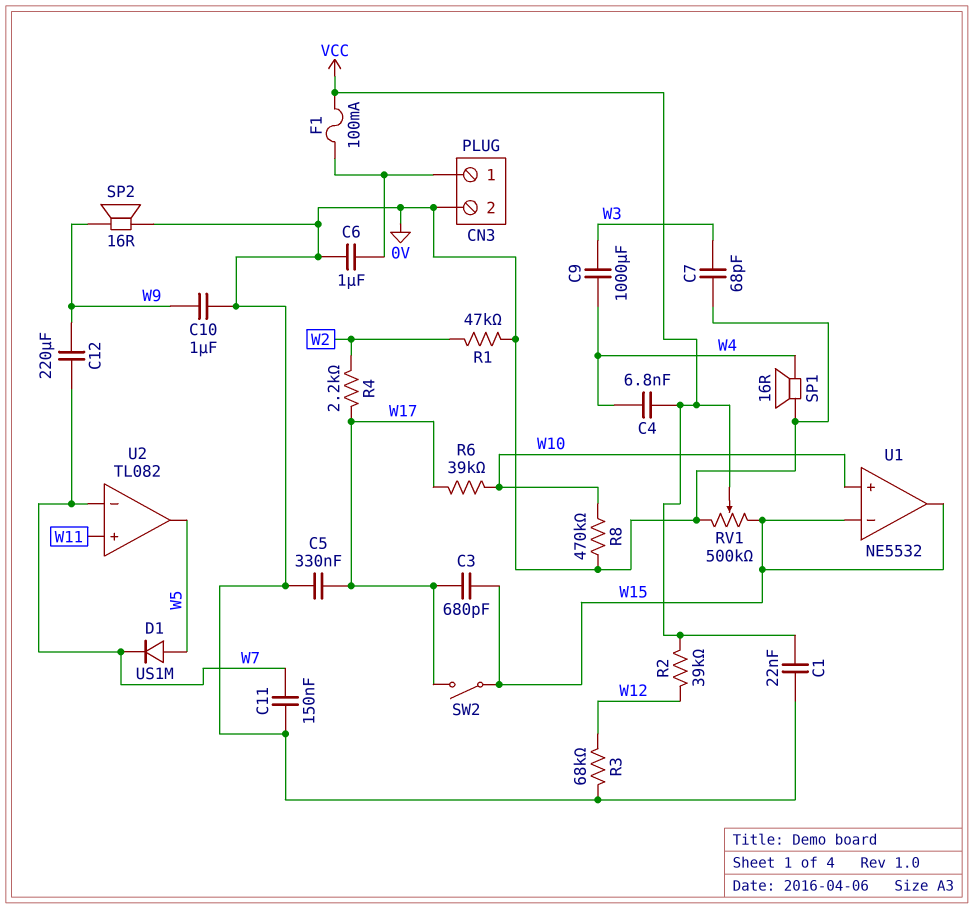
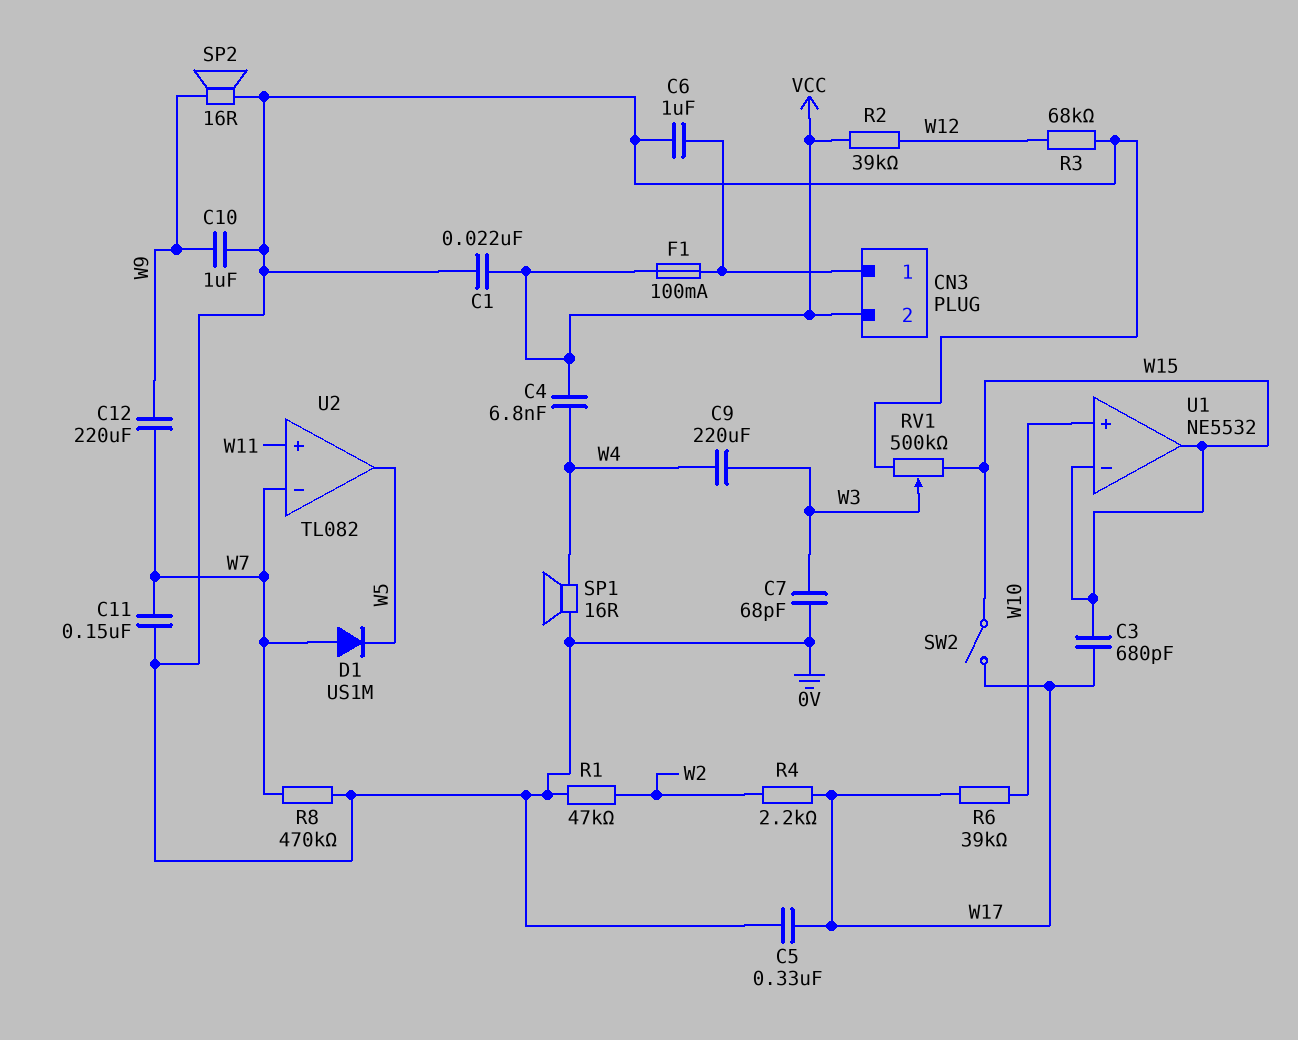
C9: 1000uF (W3, W4) -> 220uF (W3, W4)
CN3 pin 2: 0V -> VCC
D1: diode US1M (A W5, K W7) -> diode US1M (A W7, K W5)
R8: 470k (0V, W10) -> 470k (0V, W7)
RV1: 500k (0V, W15, wiper VCC) -> 500k (0V, W15, wiper W3)

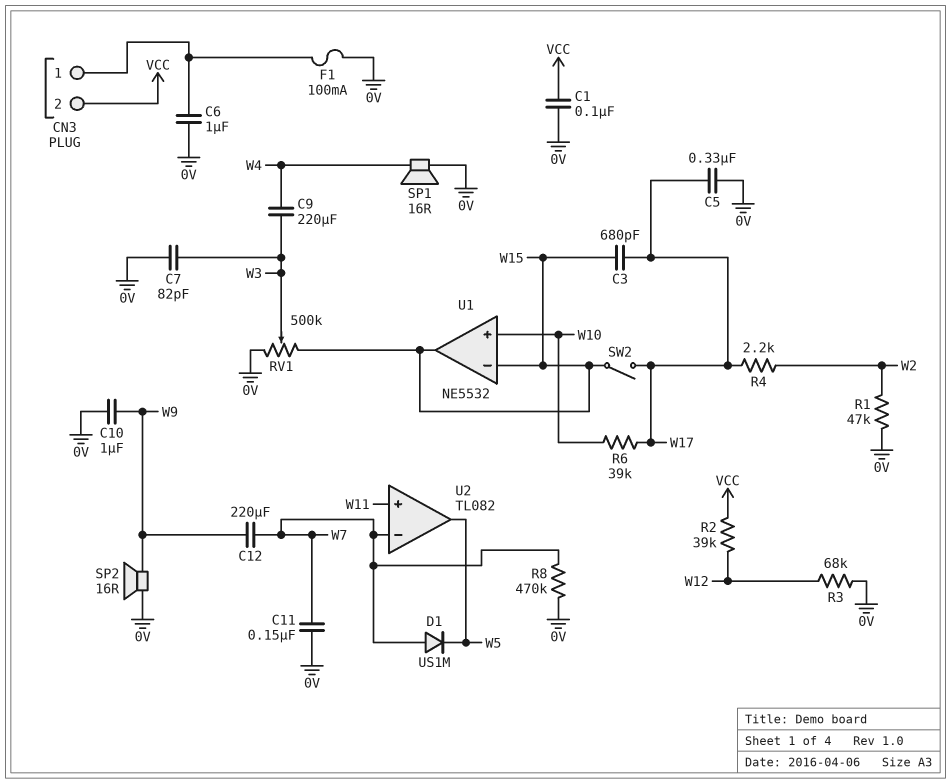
C1: 22nF (0V, VCC) -> 100nF (0V, VCC)
C4: 6.8nF (VCC, W4) -> none
C7: 68pF (0V, W3) -> 82pF (0V, W3)
F1: 100mA (CN3/1, VCC) -> 100mA (0V, CN3/1)

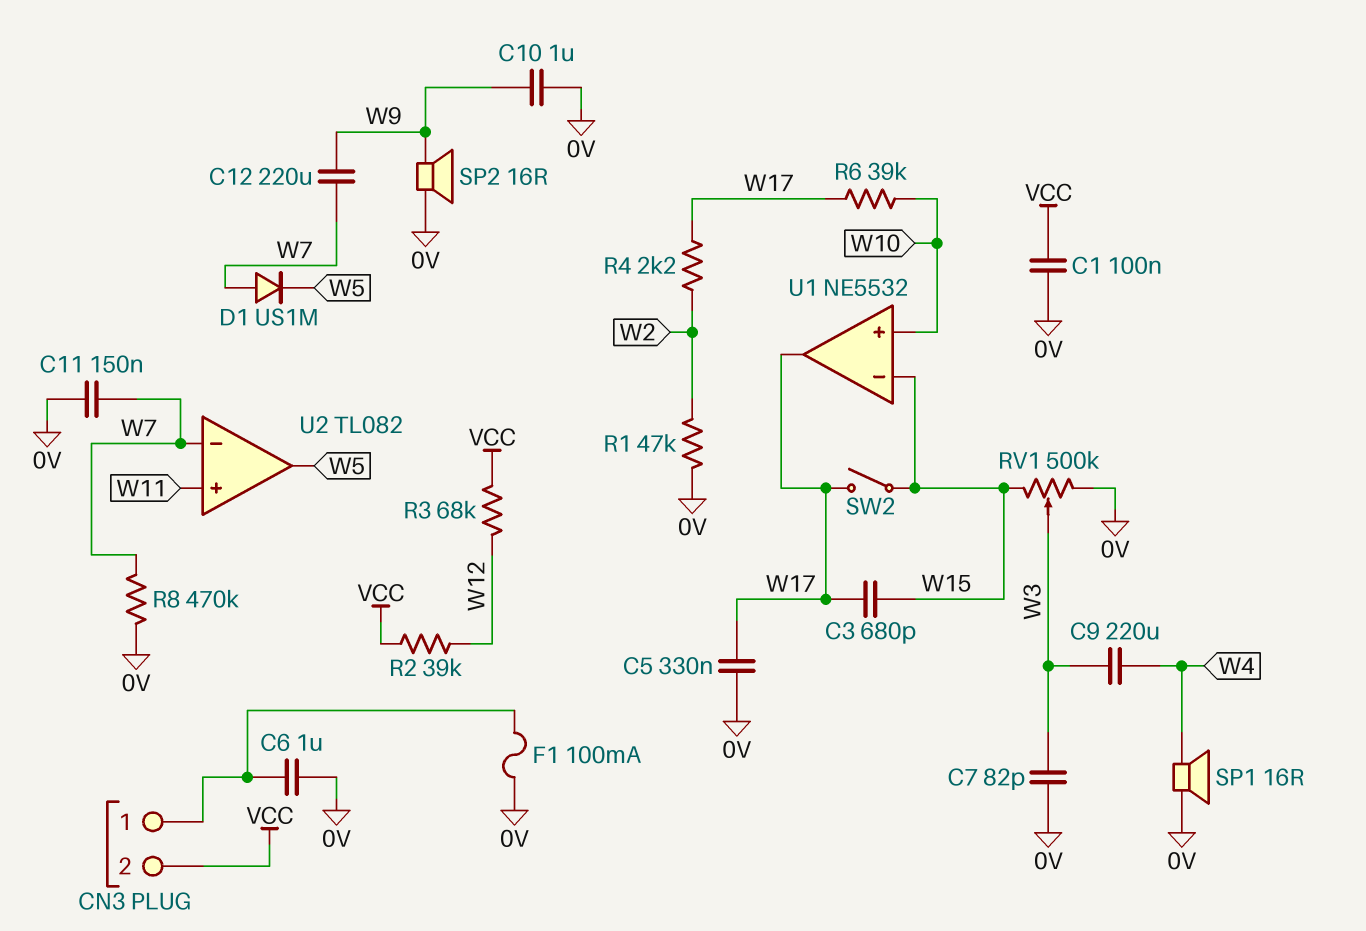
R3: 68k (0V, W12) -> 68k (VCC, W12)
U1 pin out: W15 -> W17

